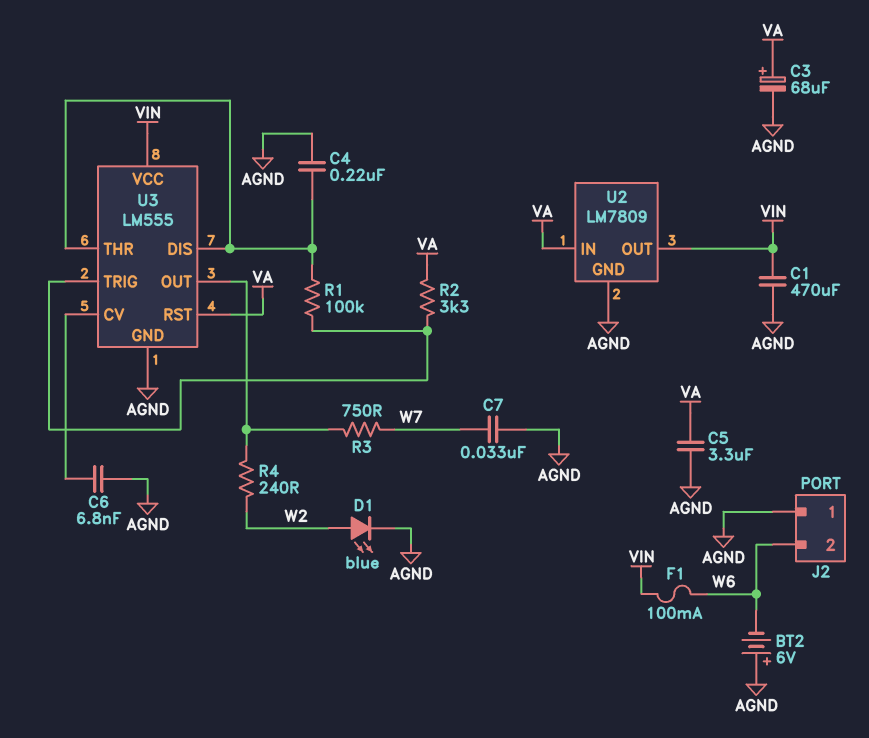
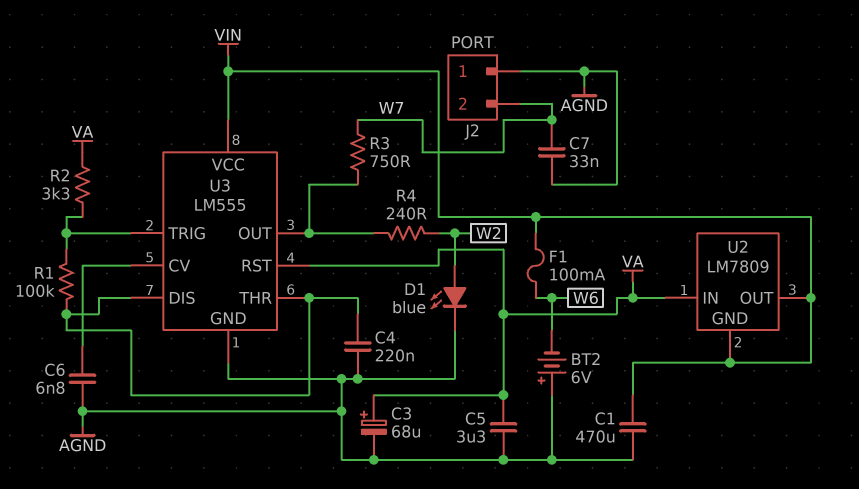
J2 pin 2: W6 -> W7
U2 pin GND: AGND -> VIN

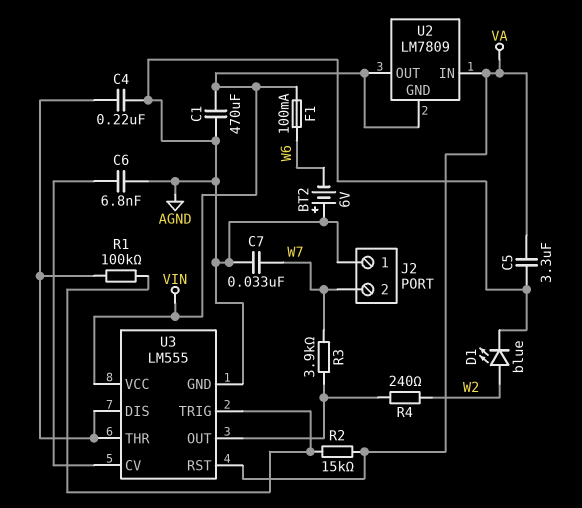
C3: 68uF (plus VA, minus AGND) -> none
R2: 3.3k (U3/TRIG, VA) -> 15k (U3/TRIG, VA)
R3: 750 (U3/OUT, W7) -> 3.9k (U3/OUT, W7)

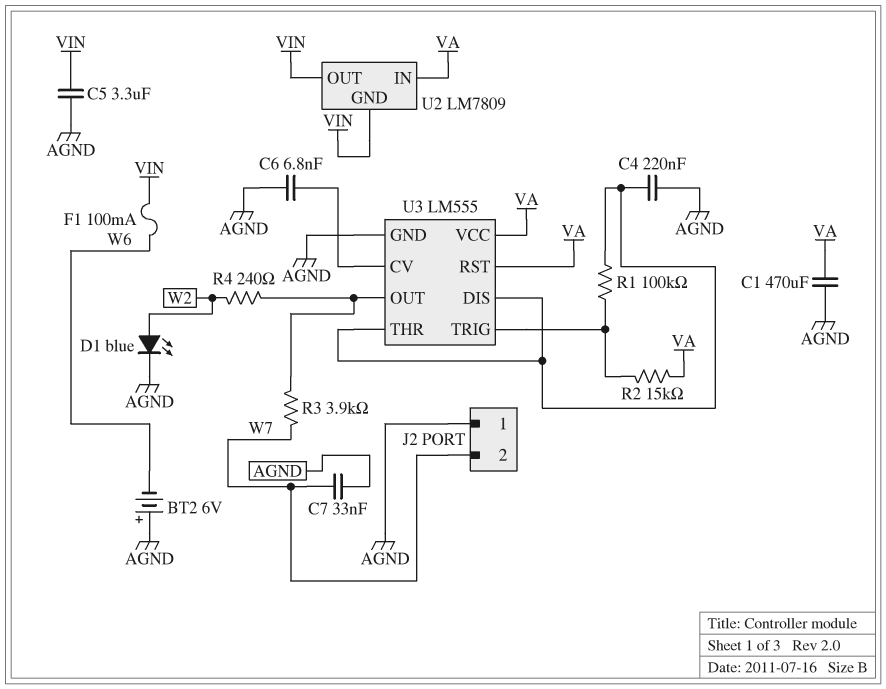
C1: 470uF (AGND, VIN) -> 470uF (AGND, VA)
C5: 3.3uF (AGND, VA) -> 3.3uF (AGND, VIN)
U3 pin VCC: VIN -> VA

